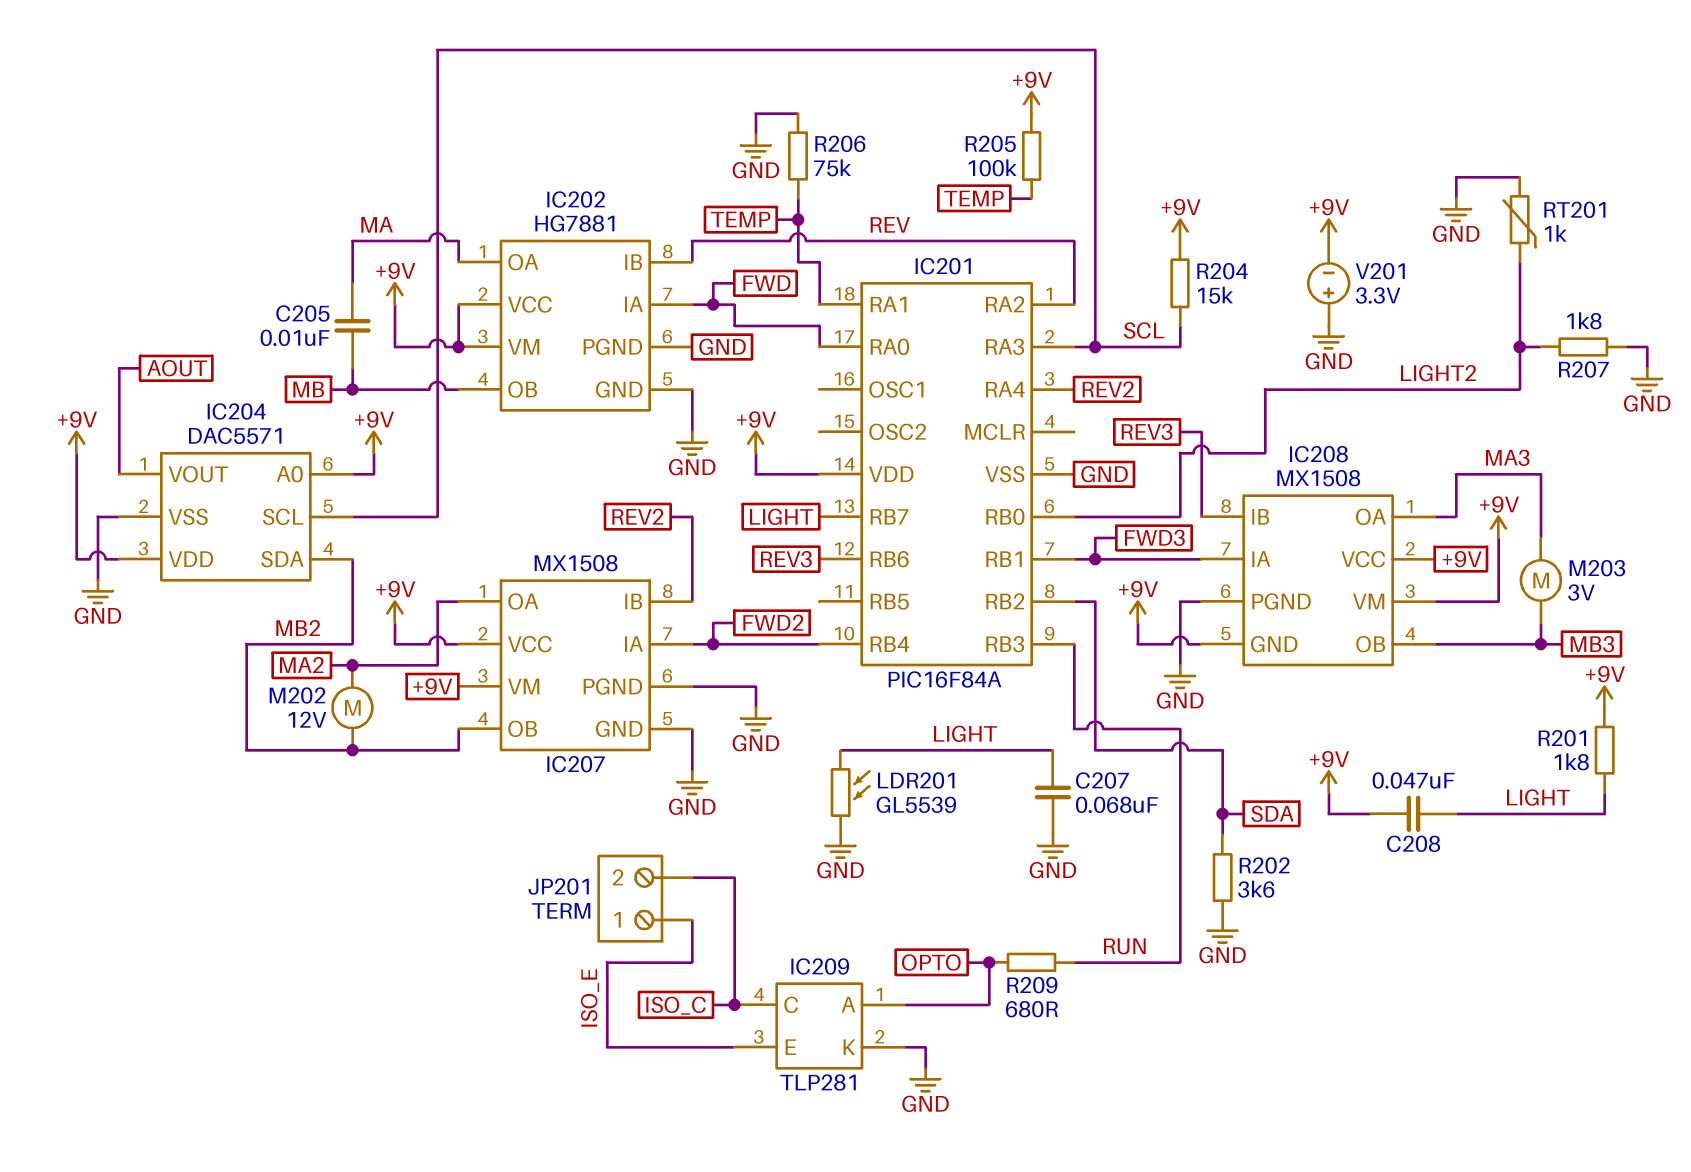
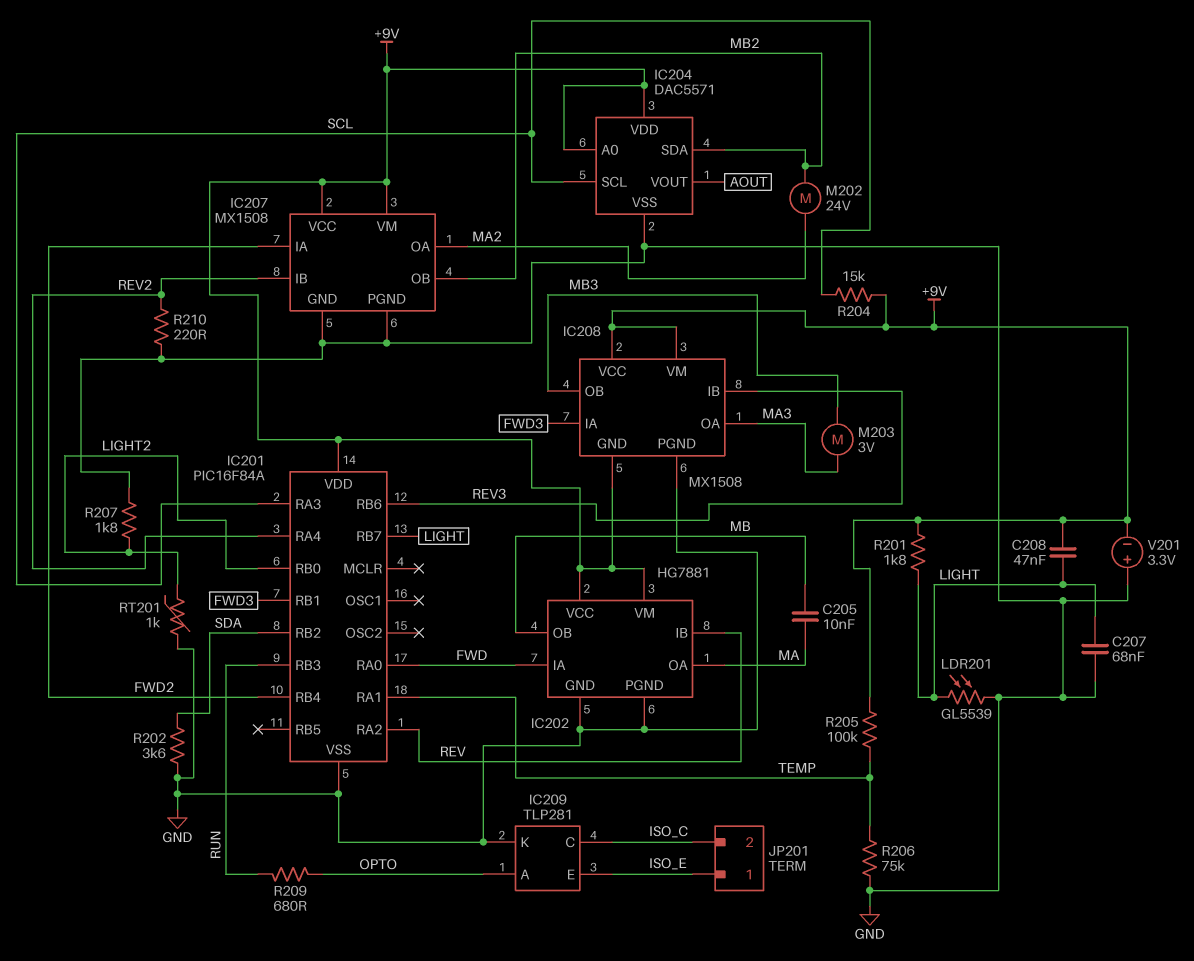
M202: motor 12V (MA2, MB2) -> motor 24V (MA2, MB2)
R210: none -> 220 (GND, REV2)

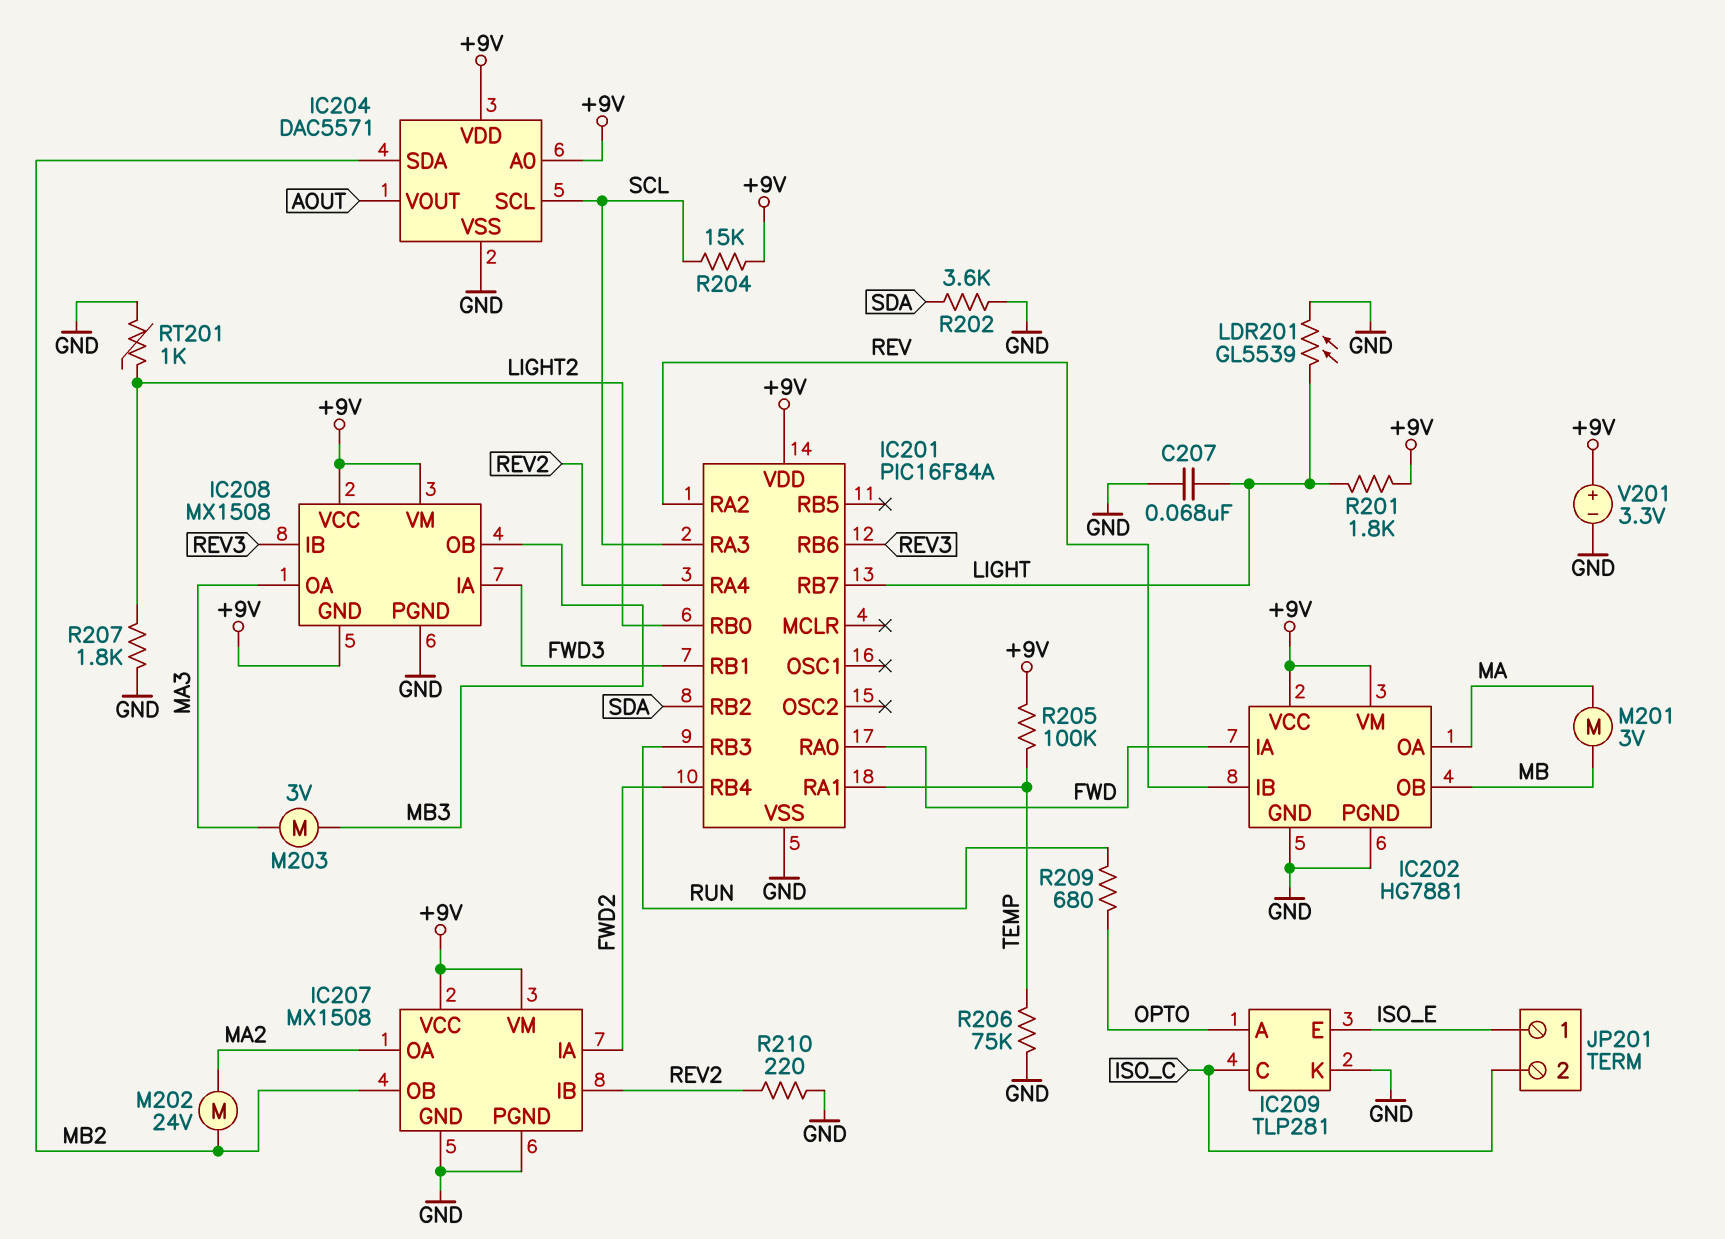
C205: 10nF (MA, MB) -> none
C208: 47nF (+9V, LIGHT) -> none
M201: none -> motor 3V (MA, MB)
V201: 3.3V (plus GND, minus +9V) -> 3.3V (plus +9V, minus GND)

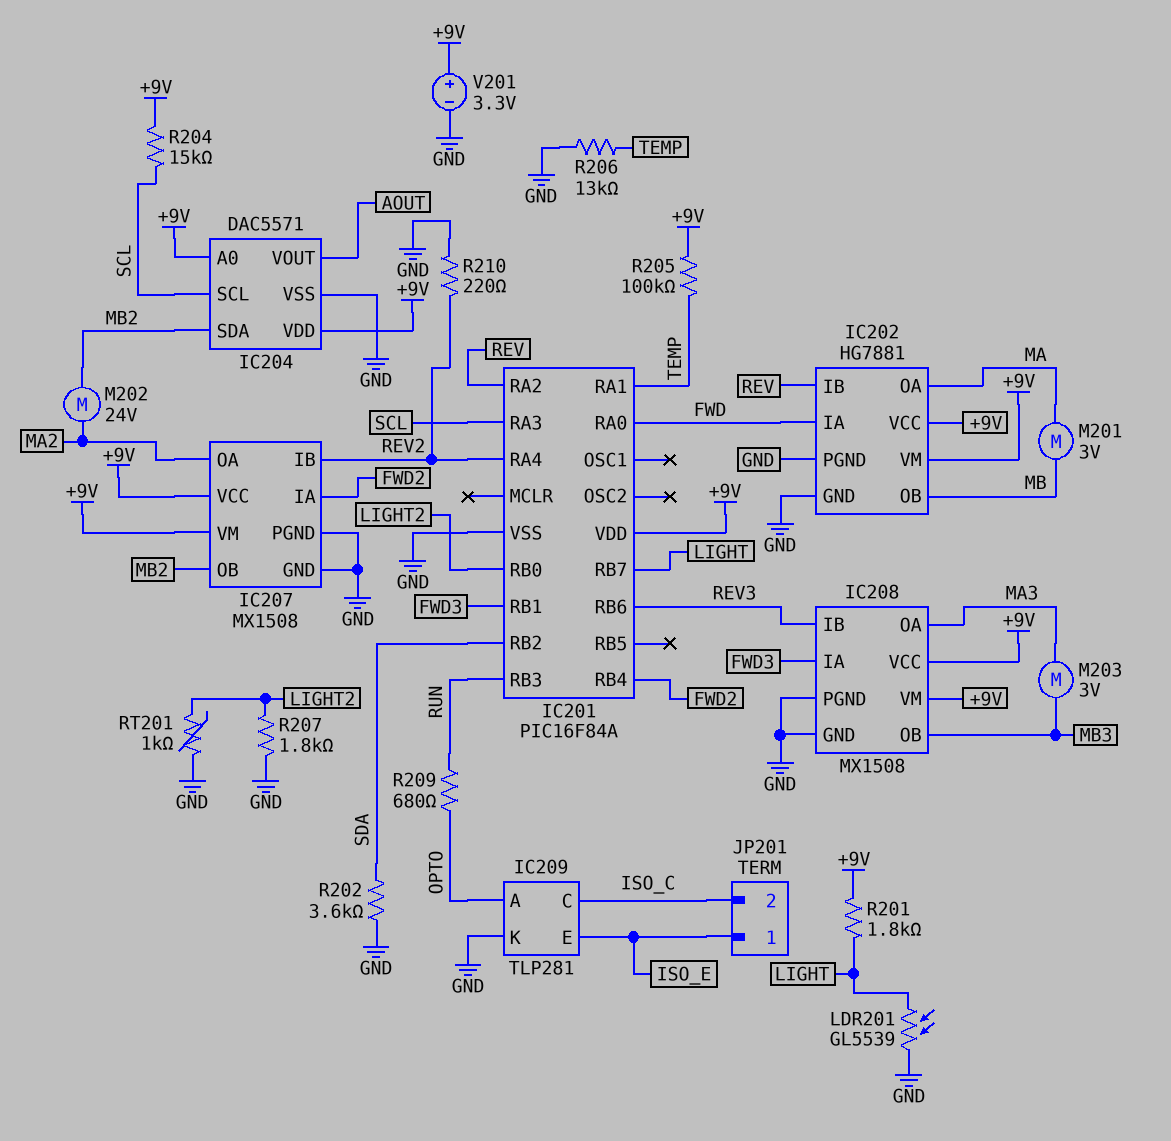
C207: 68nF (GND, LIGHT) -> none
IC208 pin GND: +9V -> GND
R206: 75k (GND, TEMP) -> 13k (GND, TEMP)

